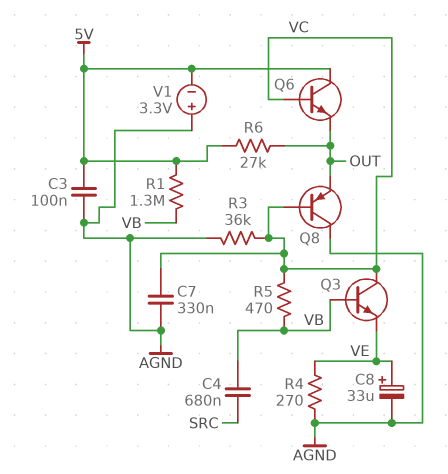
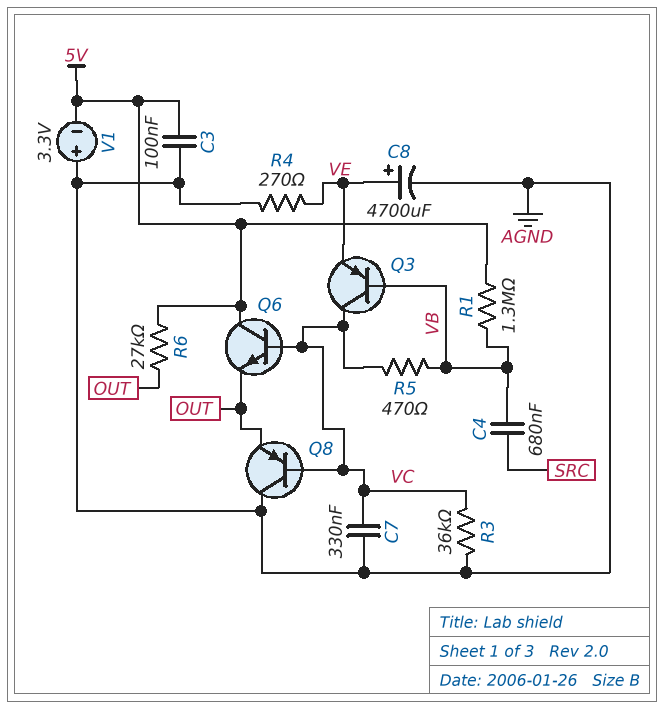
C8: 33uF (plus VE, minus AGND) -> 4700uF (plus VE, minus AGND)
Q3: NPN (B VB, C VC, E VE) -> PNP (B VB, C VC, E VE)

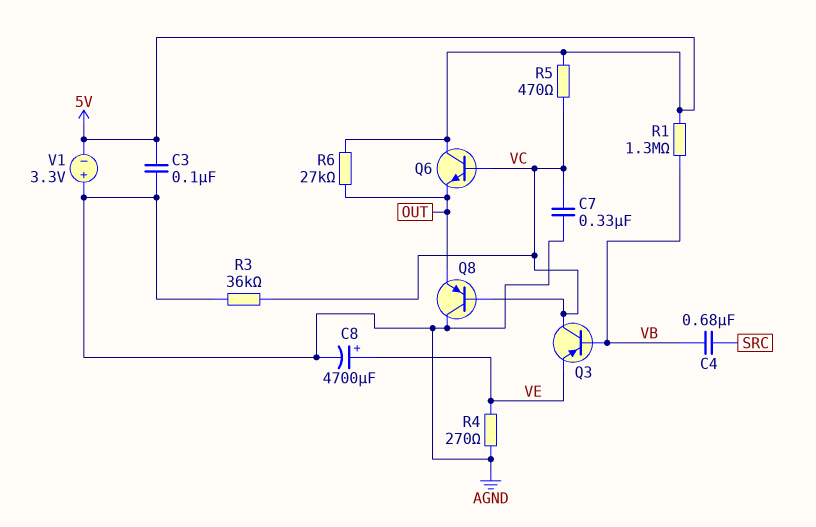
R5: 470 (VB, VC) -> 470 (5V, VC)

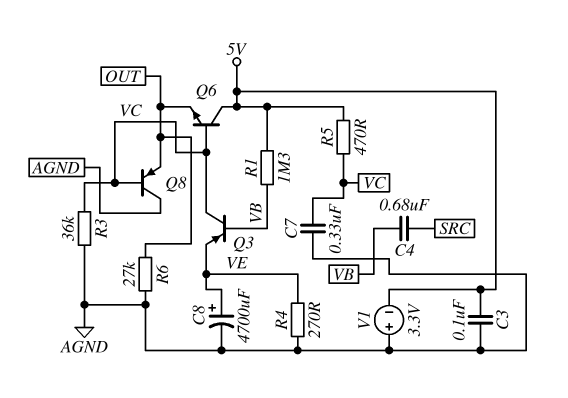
R6: 27k (5V, OUT) -> 27k (AGND, OUT)

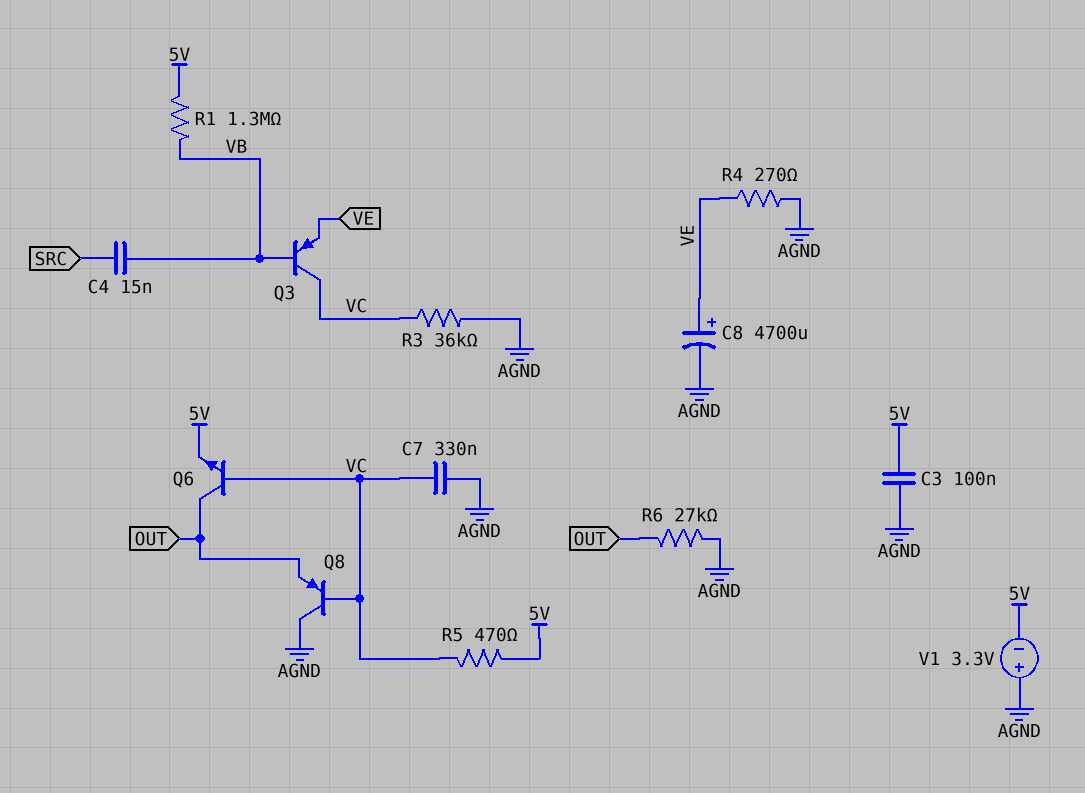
C4: 680nF (SRC, VB) -> 15nF (SRC, VB)
Q6: NPN (B VC, C 5V, E OUT) -> NPN (B VC, C OUT, E 5V)

